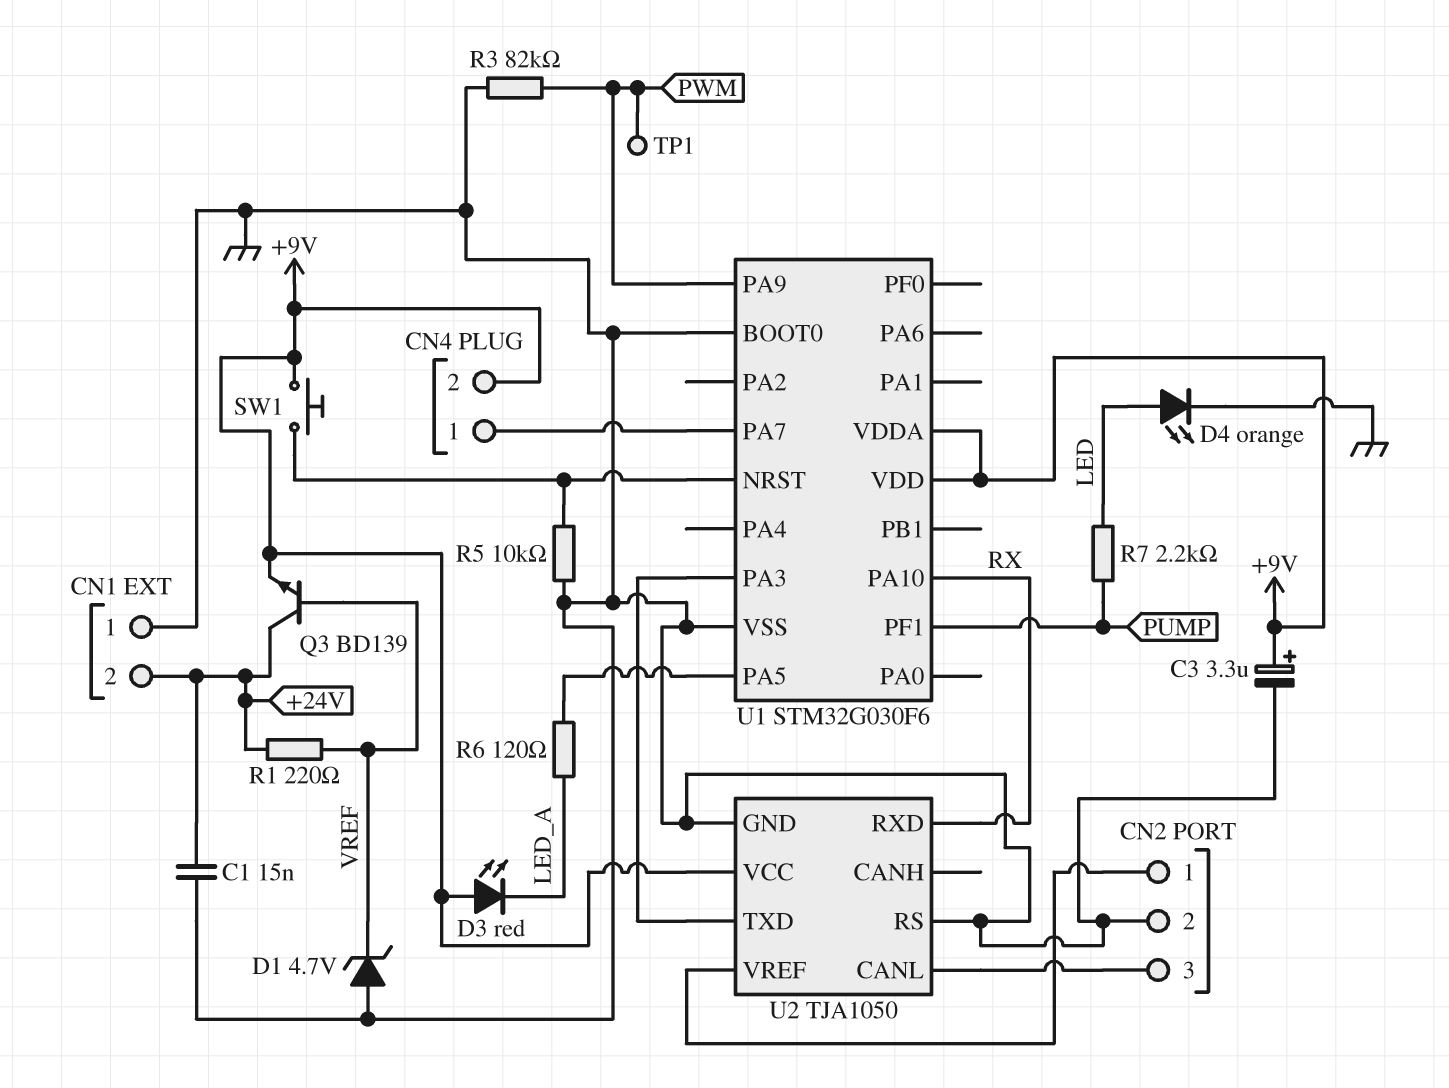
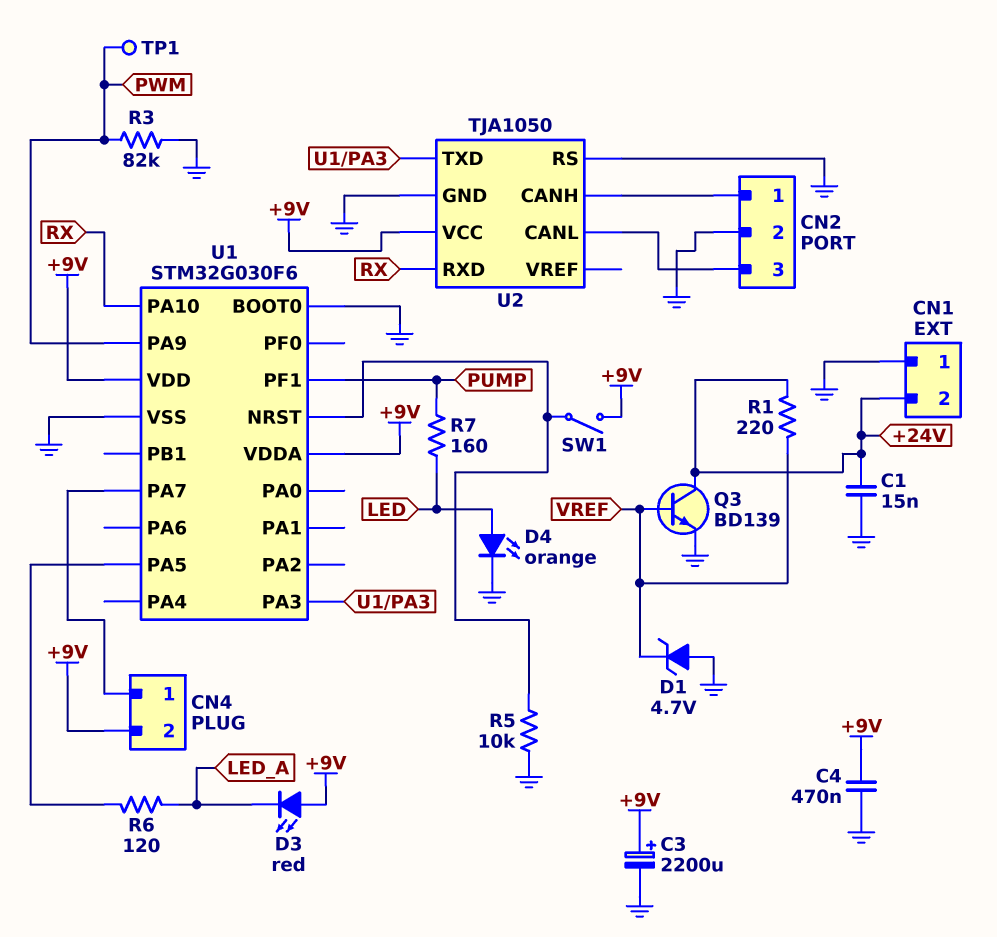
C3: 3.3uF (plus +9V, minus GND) -> 2200uF (plus +9V, minus GND)
C4: none -> 470nF (+9V, GND)
Q3: NPN BD139 (B VREF, C +24V, E +9V) -> NPN BD139 (B VREF, C +24V, E GND)
R7: 2.2k (LED, PUMP) -> 160 (LED, PUMP)
SW1: button (+9V, U1/NRST) -> switch (+9V, U1/NRST)
U2 pin CANH: none -> CN2/1
U2 pin VREF: CN2/1 -> none

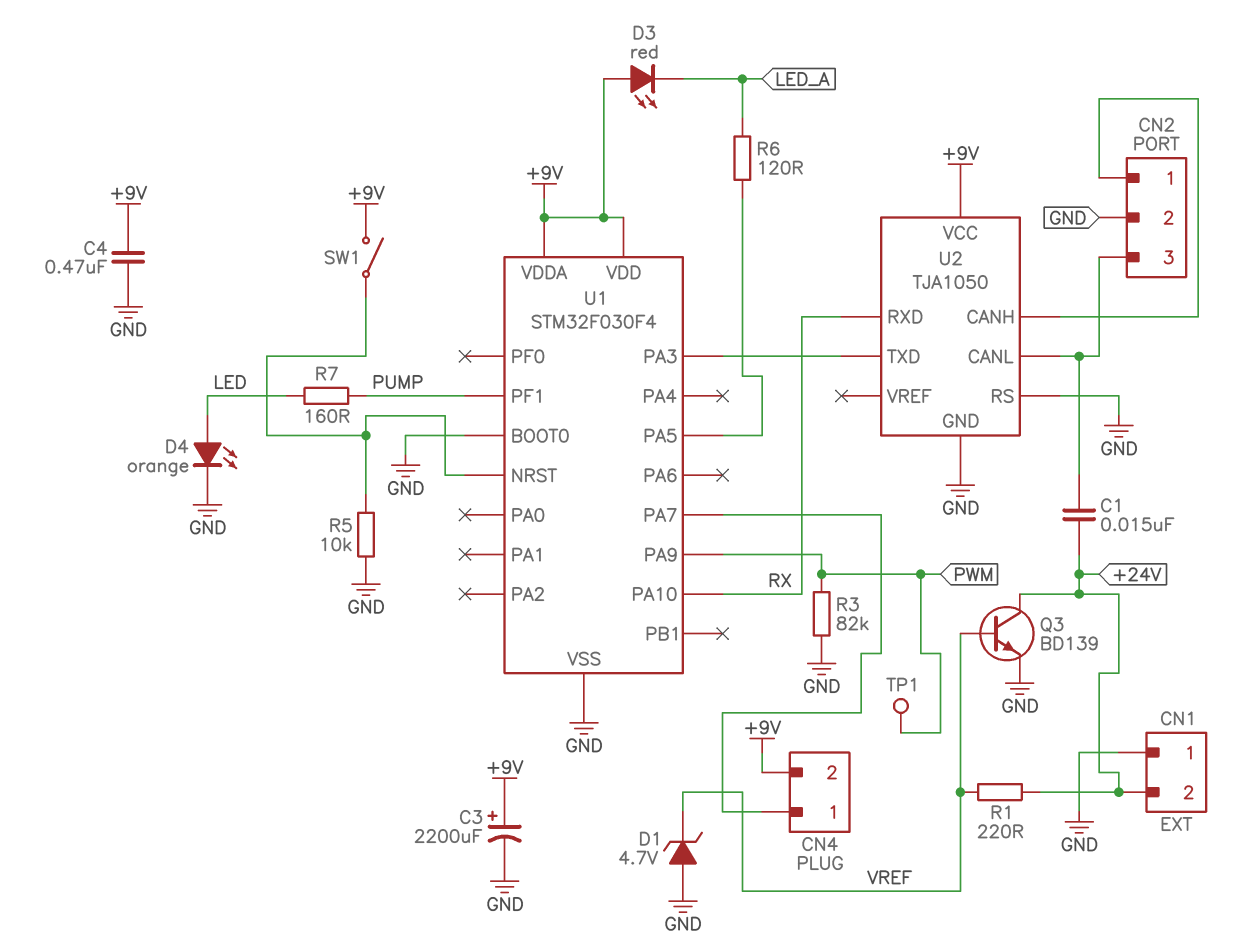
C1: 15nF (+24V, GND) -> 15nF (+24V, CN2/3)
U1: STM32G030F6 -> STM32F030F4

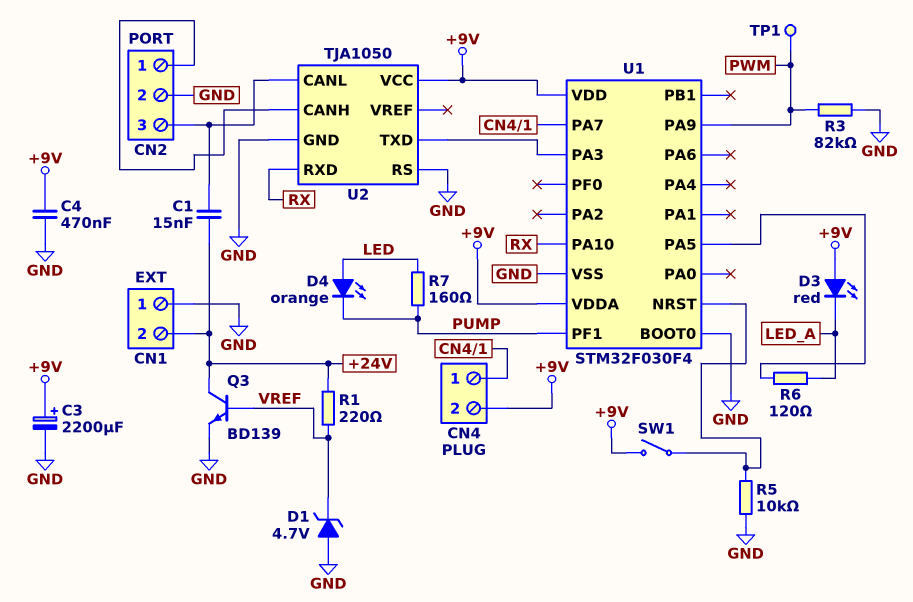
D4: LED orange (A LED, K GND) -> LED orange (A LED, K PUMP)

